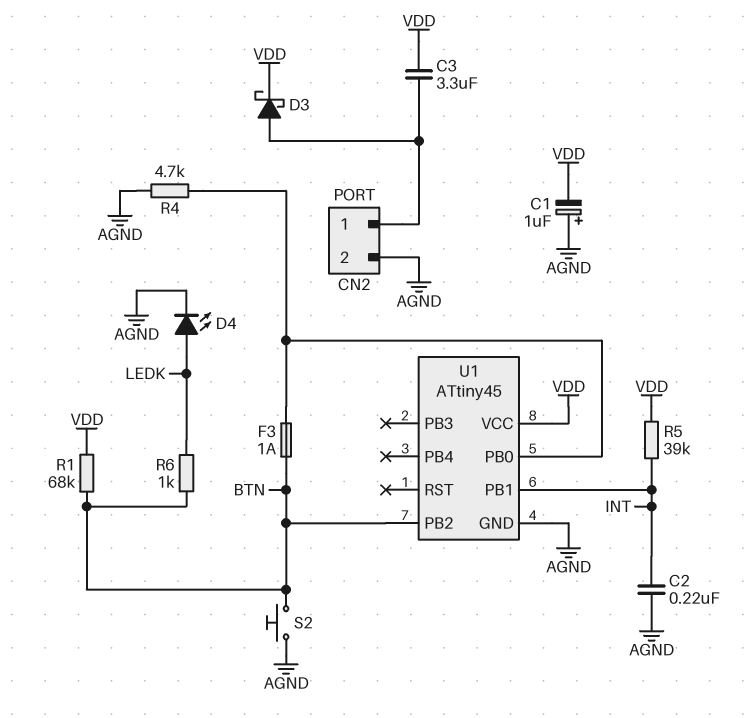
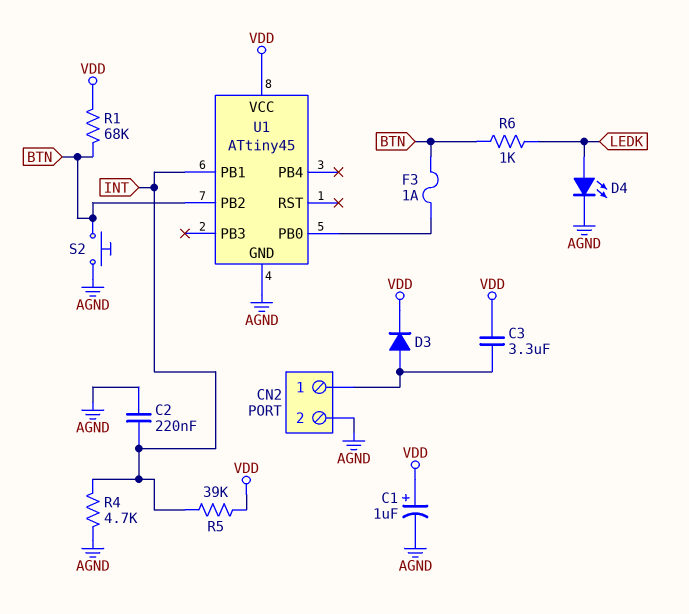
C1: 1uF (plus AGND, minus VDD) -> 1uF (plus VDD, minus AGND)
D3: schottky (A CN2/1, K VDD) -> diode (A CN2/1, K VDD)
R4: 4.7k (AGND, U1/PB0) -> 4.7k (AGND, INT)

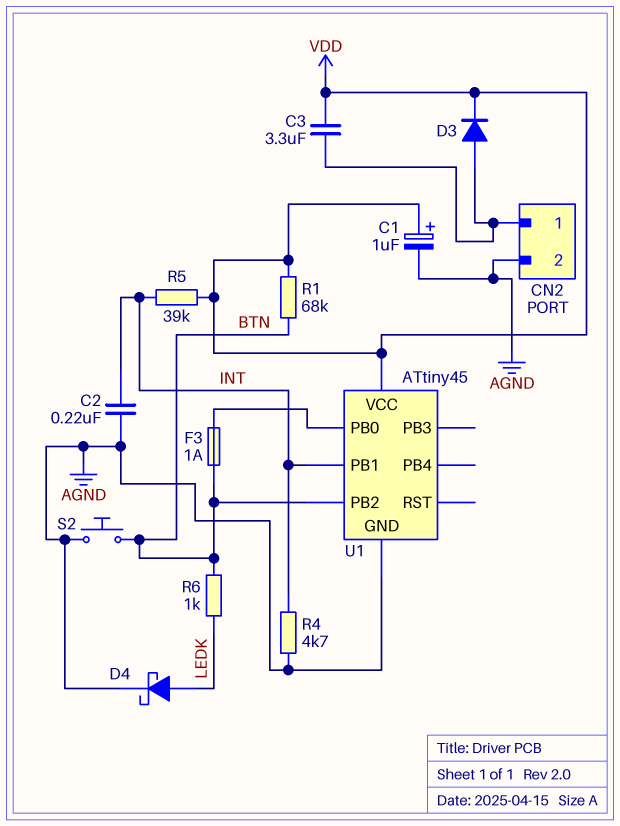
D4: LED (A LEDK, K AGND) -> schottky (A LEDK, K AGND)

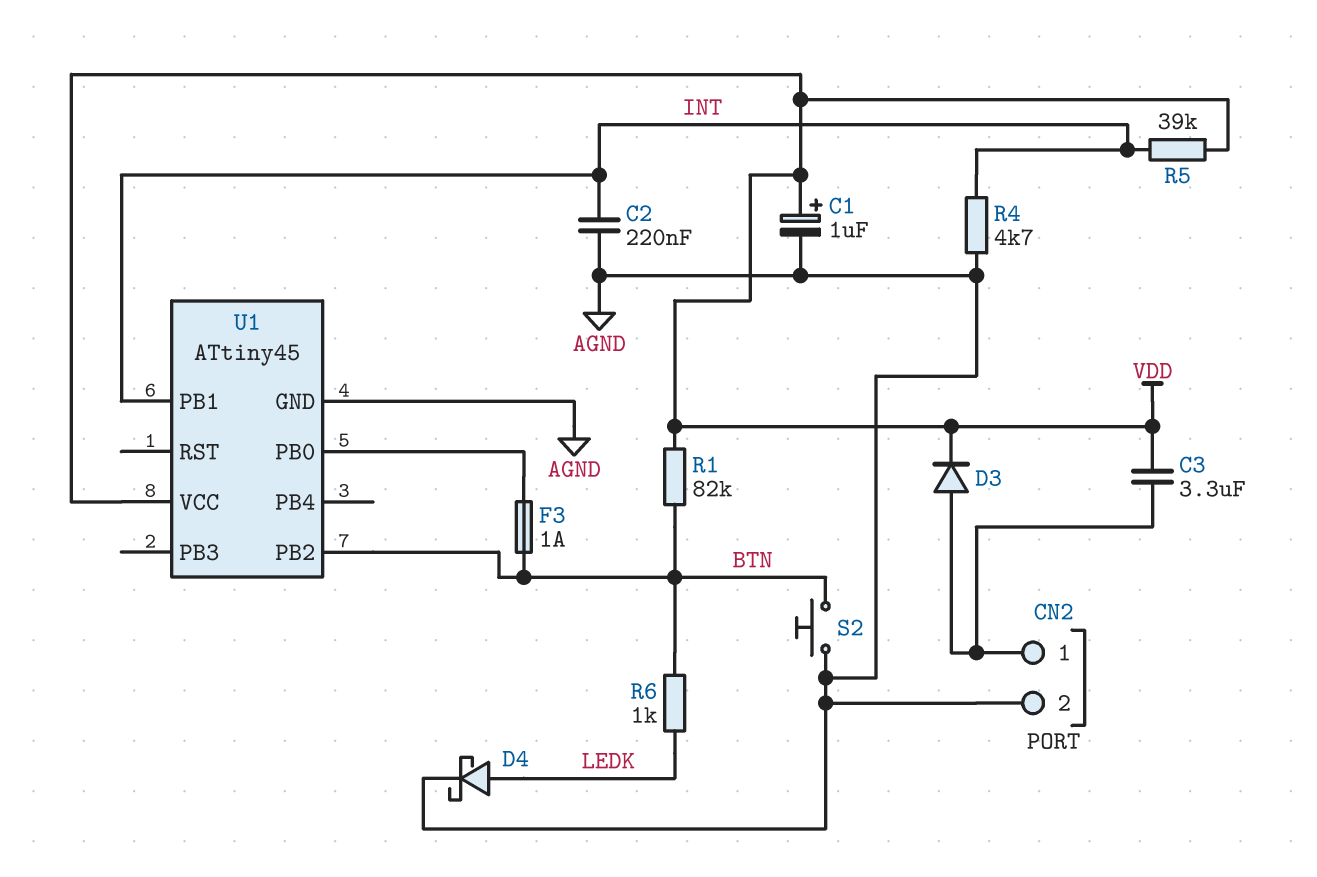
R1: 68k (BTN, VDD) -> 82k (BTN, VDD)

